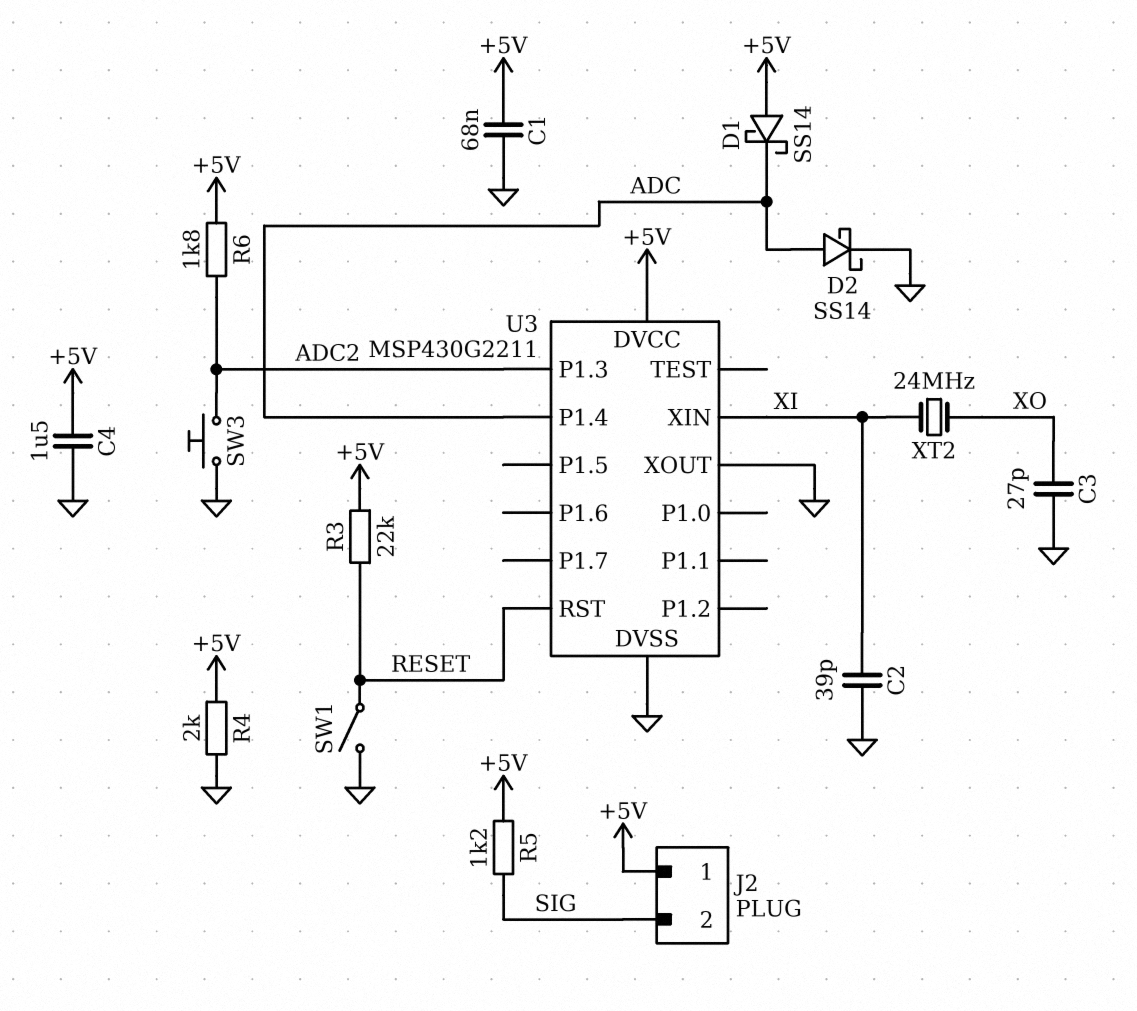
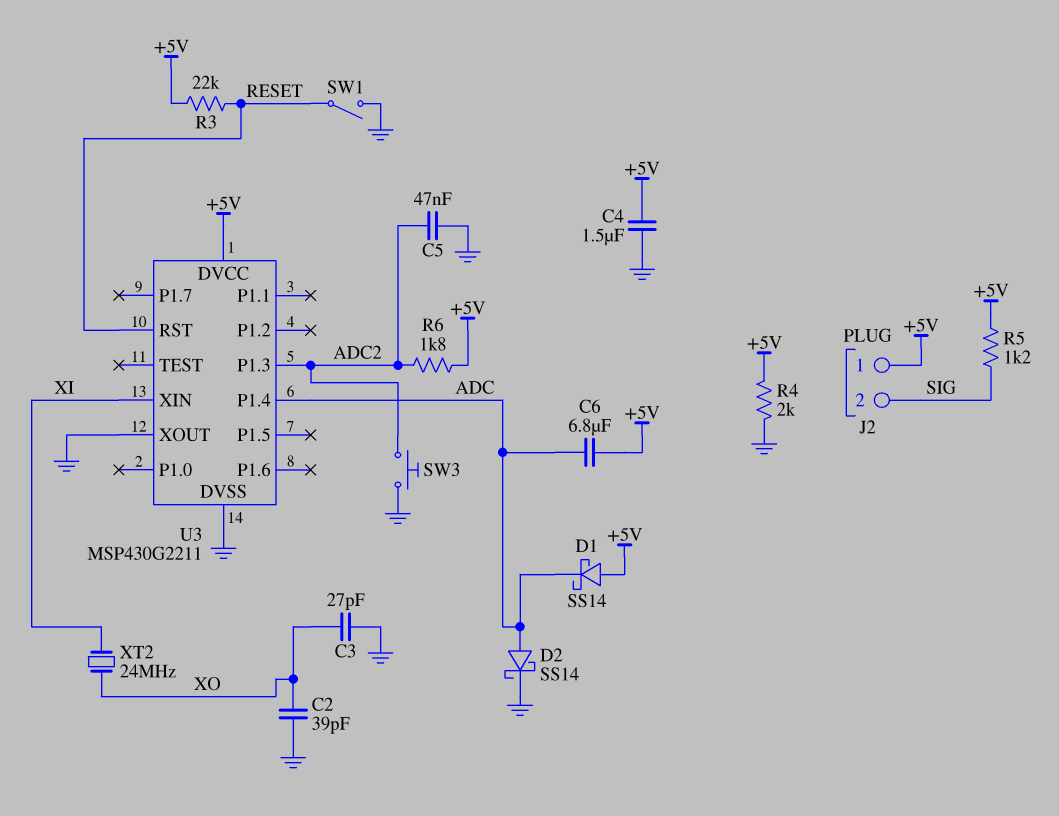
C1: 68nF (+5V, GND) -> none
C2: 39pF (GND, XI) -> 39pF (GND, XO)
C5: none -> 47nF (ADC2, GND)
C6: none -> 6.8uF (+5V, ADC)

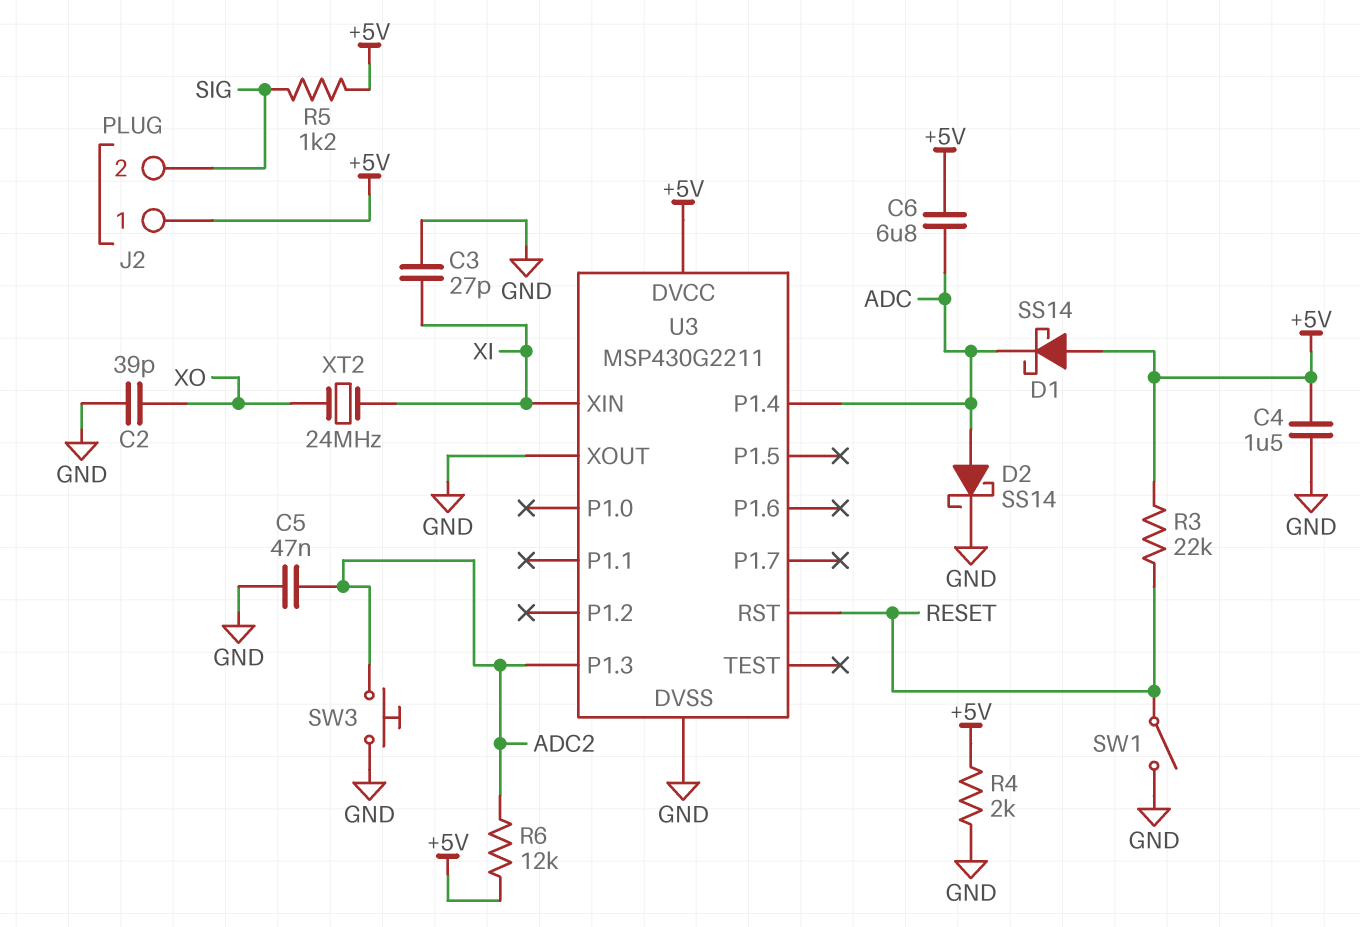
C3: 27pF (GND, XO) -> 27pF (GND, XI)
R6: 1.8k (+5V, ADC2) -> 12k (+5V, ADC2)

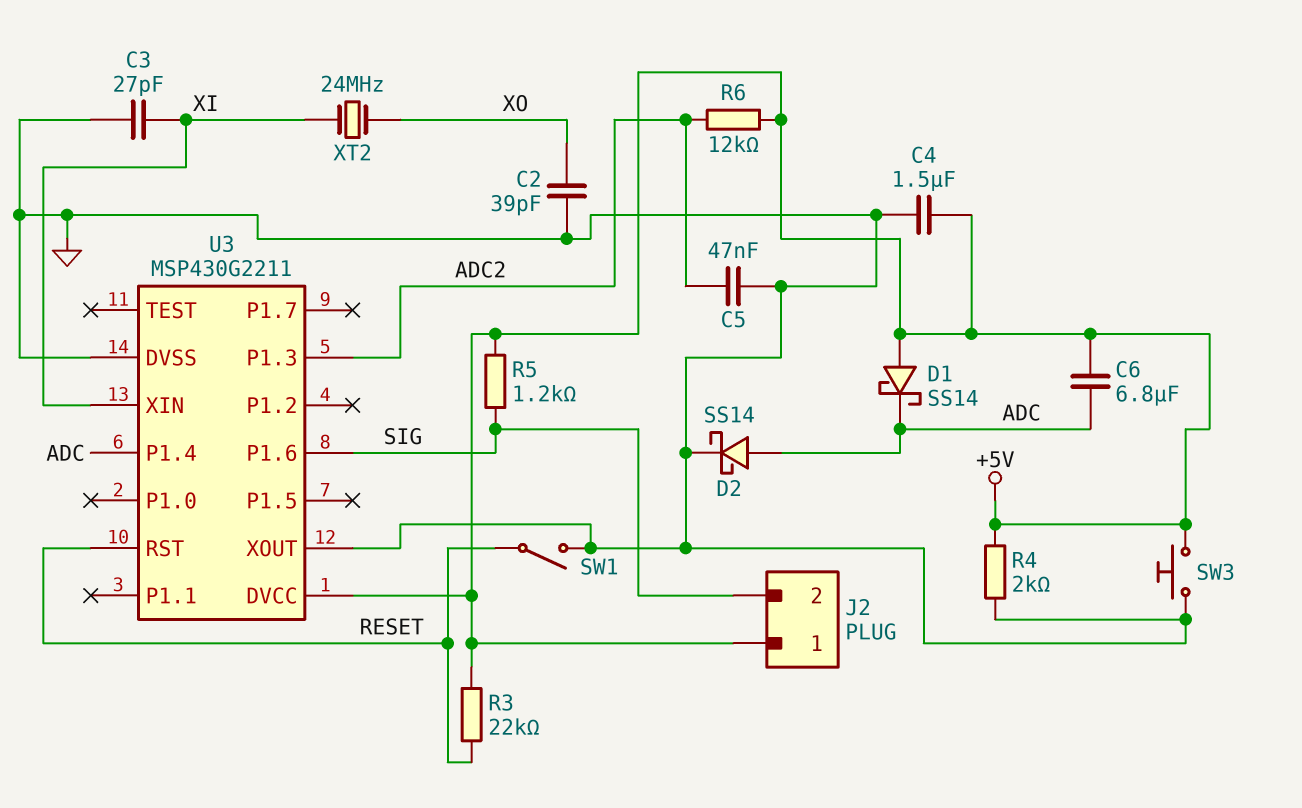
SW3: button (ADC2, GND) -> button (+5V, GND)
U3 pin P1.6: none -> SIG

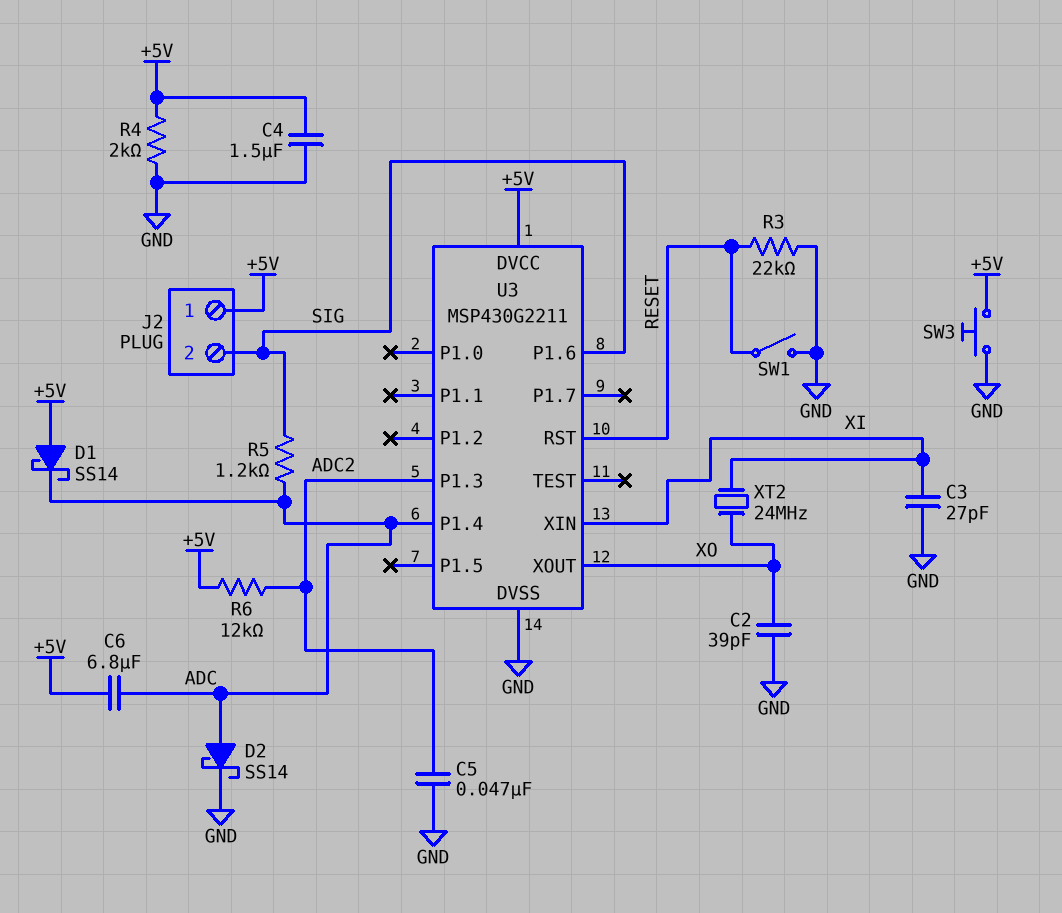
R3: 22k (+5V, RESET) -> 22k (GND, RESET)
R5: 1.2k (+5V, SIG) -> 1.2k (ADC, SIG)
U3 pin XOUT: GND -> XO

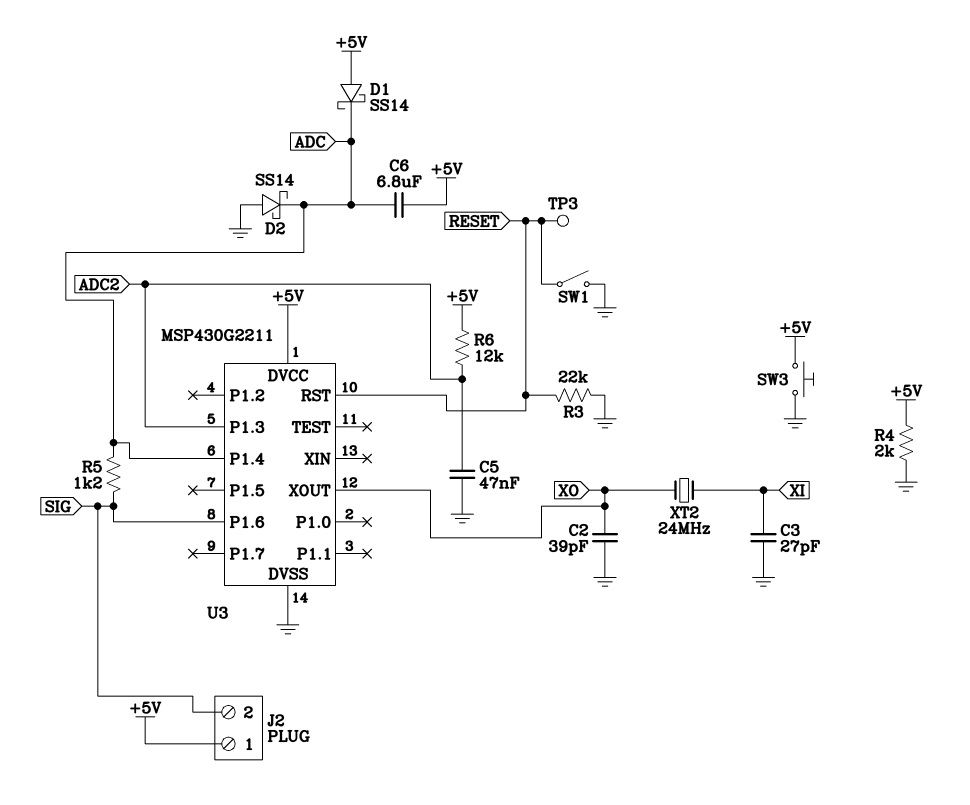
C4: 1.5uF (+5V, GND) -> none
D2: schottky SS14 (A ADC, K GND) -> schottky SS14 (A GND, K ADC)
TP3: none -> test point (RESET)
U3 pin XIN: XI -> none

